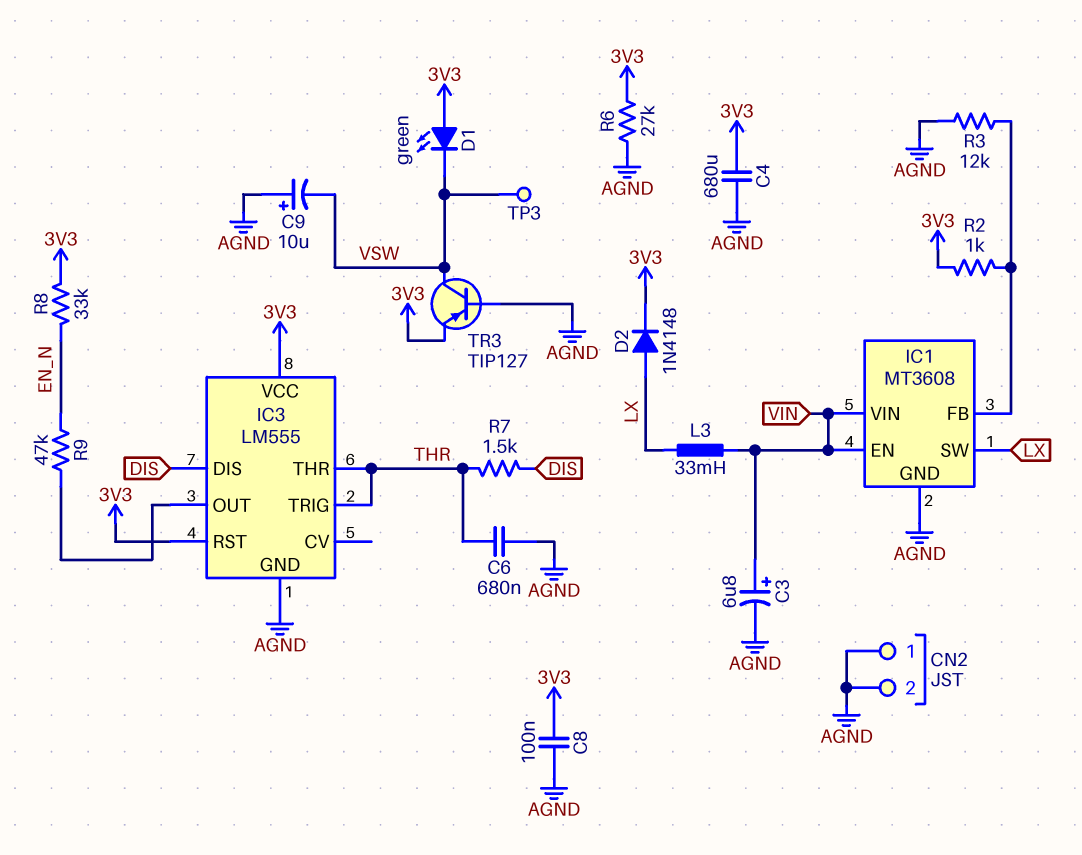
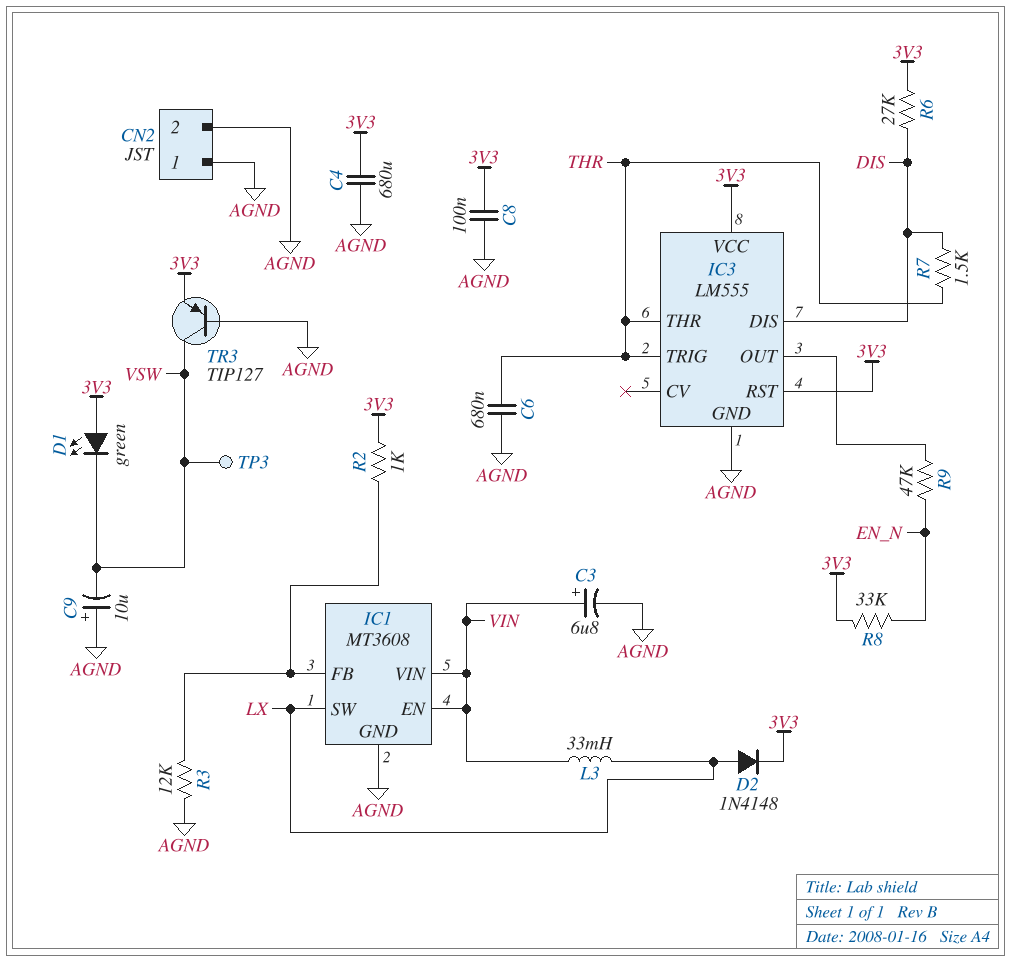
R6: 27k (3V3, AGND) -> 27k (3V3, DIS)

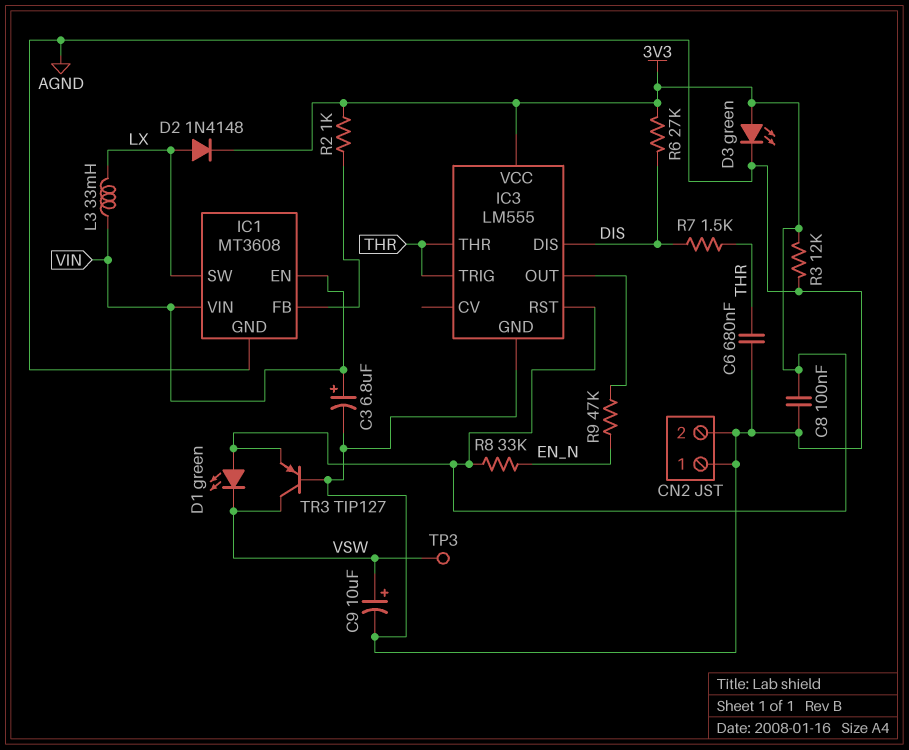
C4: 680uF (3V3, AGND) -> none
C9: 10uF (plus AGND, minus VSW) -> 10uF (plus VSW, minus AGND)
D3: none -> LED green (A 3V3, K AGND)
R3: 12k (AGND, IC1/FB) -> 12k (3V3, AGND)

